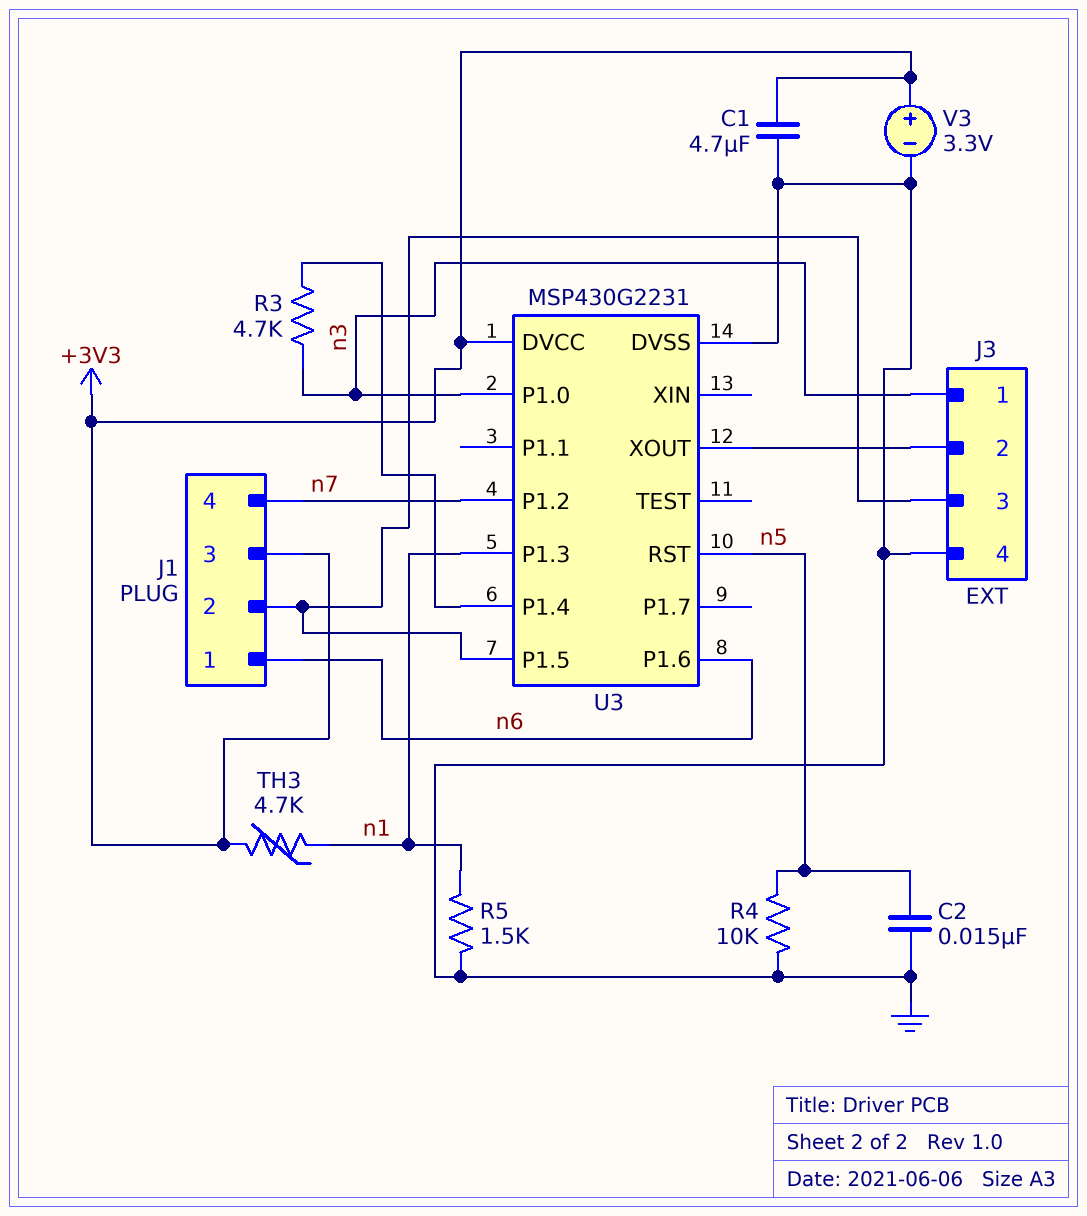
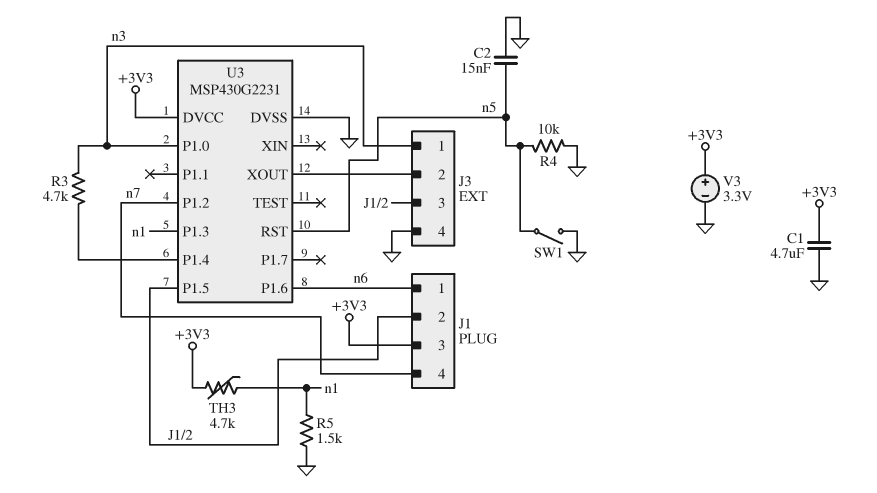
SW1: none -> switch (GND, n5)

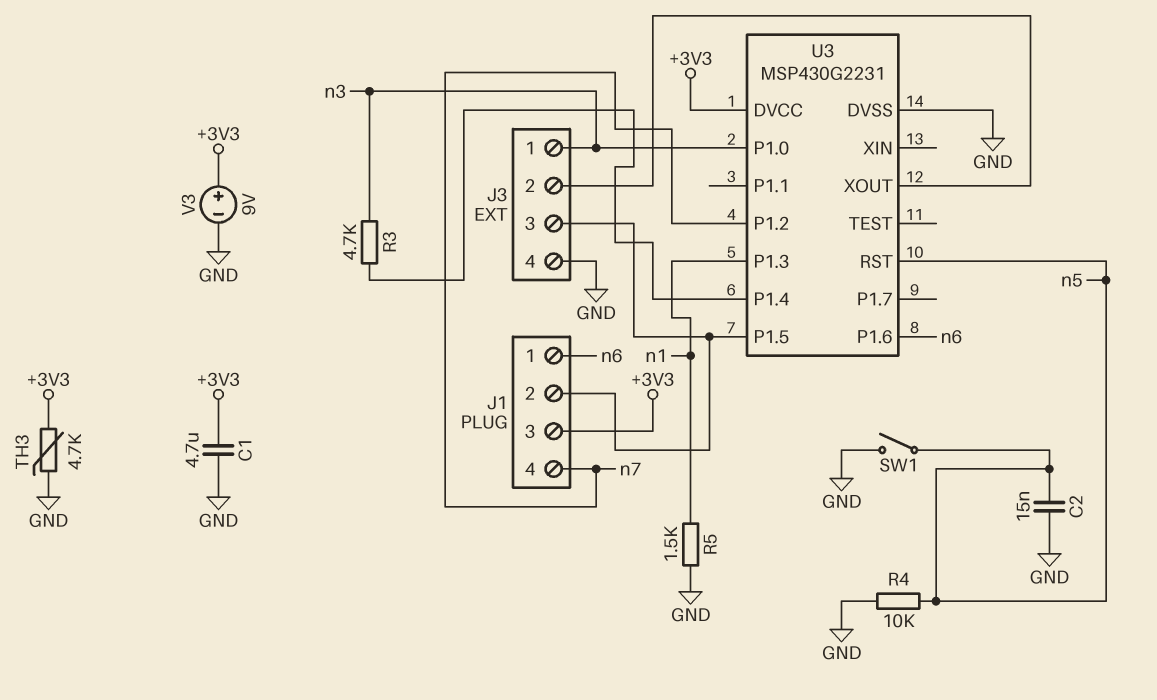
TH3: 4.7k (+3V3, n1) -> 4.7k (+3V3, GND)
V3: 3.3V (plus +3V3, minus GND) -> 9V (plus +3V3, minus GND)

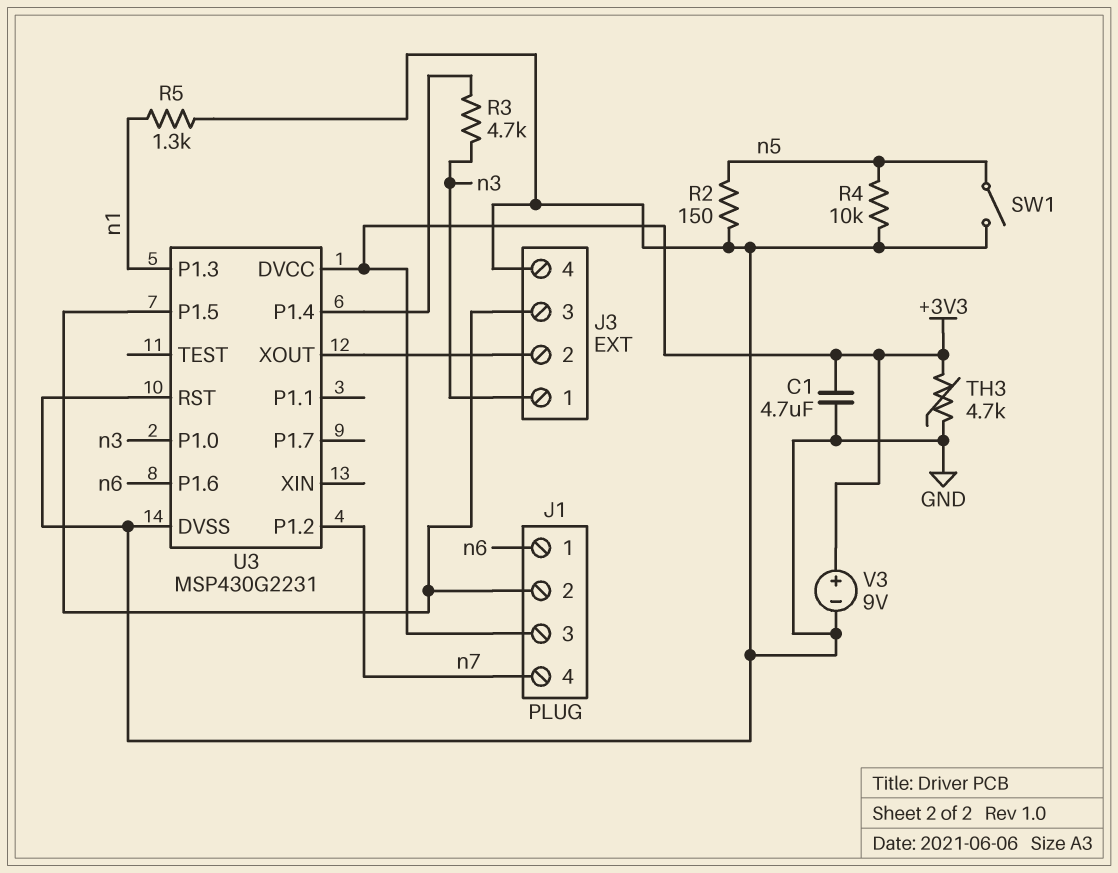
C2: 15nF (GND, n5) -> none
R2: none -> 150 (GND, n5)
R5: 1.5k (GND, n1) -> 1.3k (GND, n1)
U3 pin RST: n5 -> GND

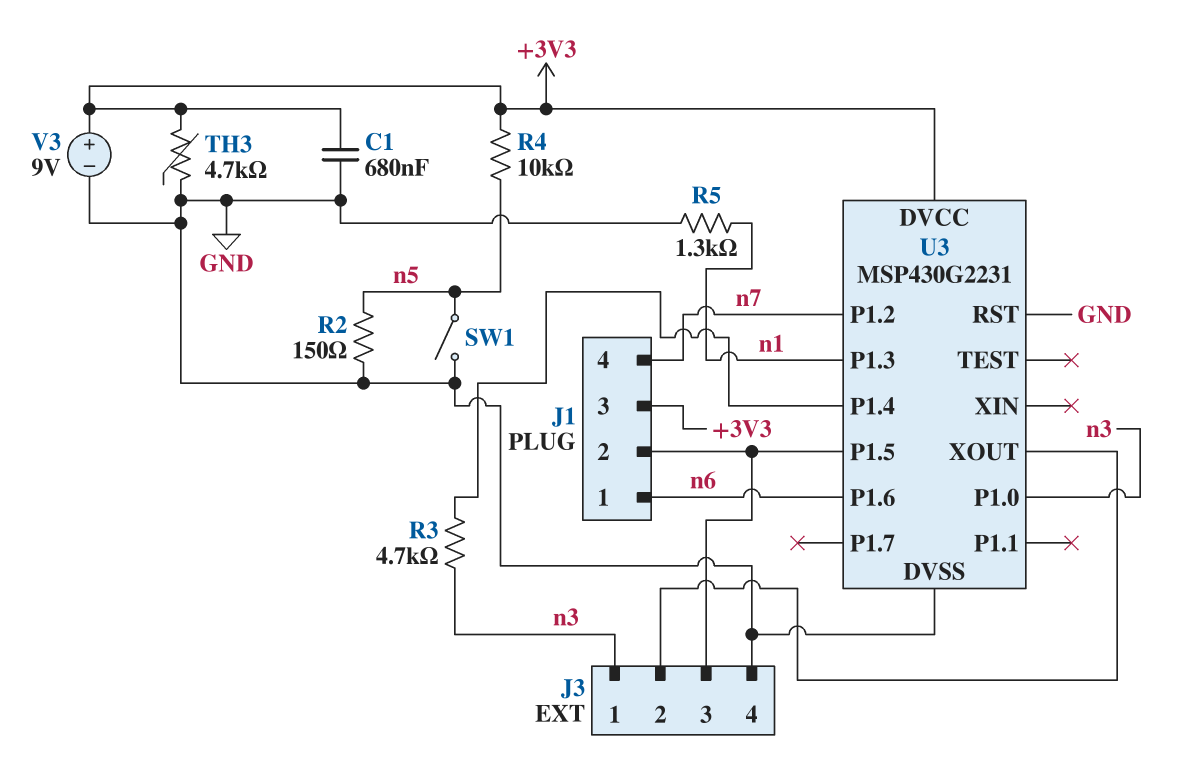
C1: 4.7uF (+3V3, GND) -> 680nF (+3V3, GND)
R4: 10k (GND, n5) -> 10k (+3V3, n5)

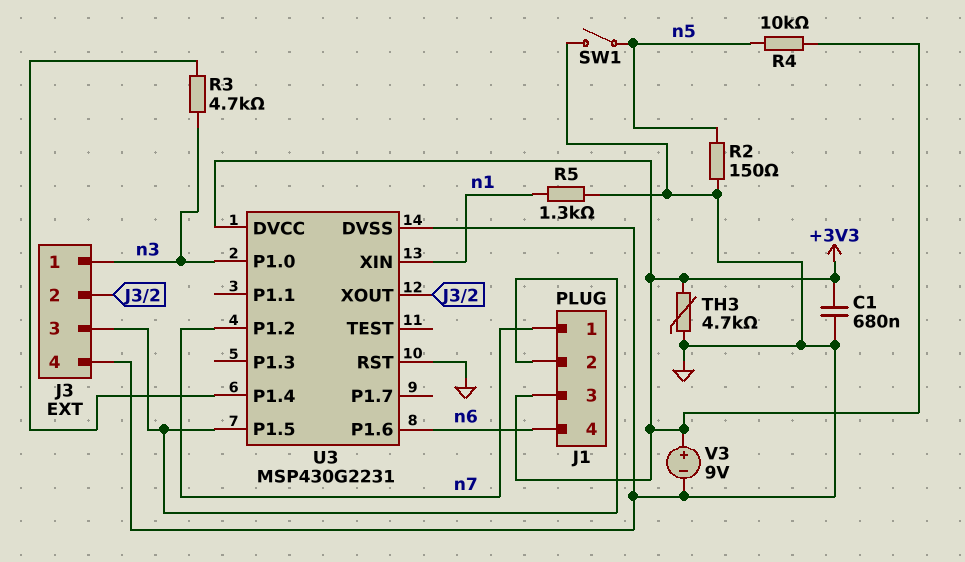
J1 pin 1: n6 -> n7
J1 pin 4: n7 -> n6
U3 pin P1.3: n1 -> none
U3 pin XIN: none -> n1

